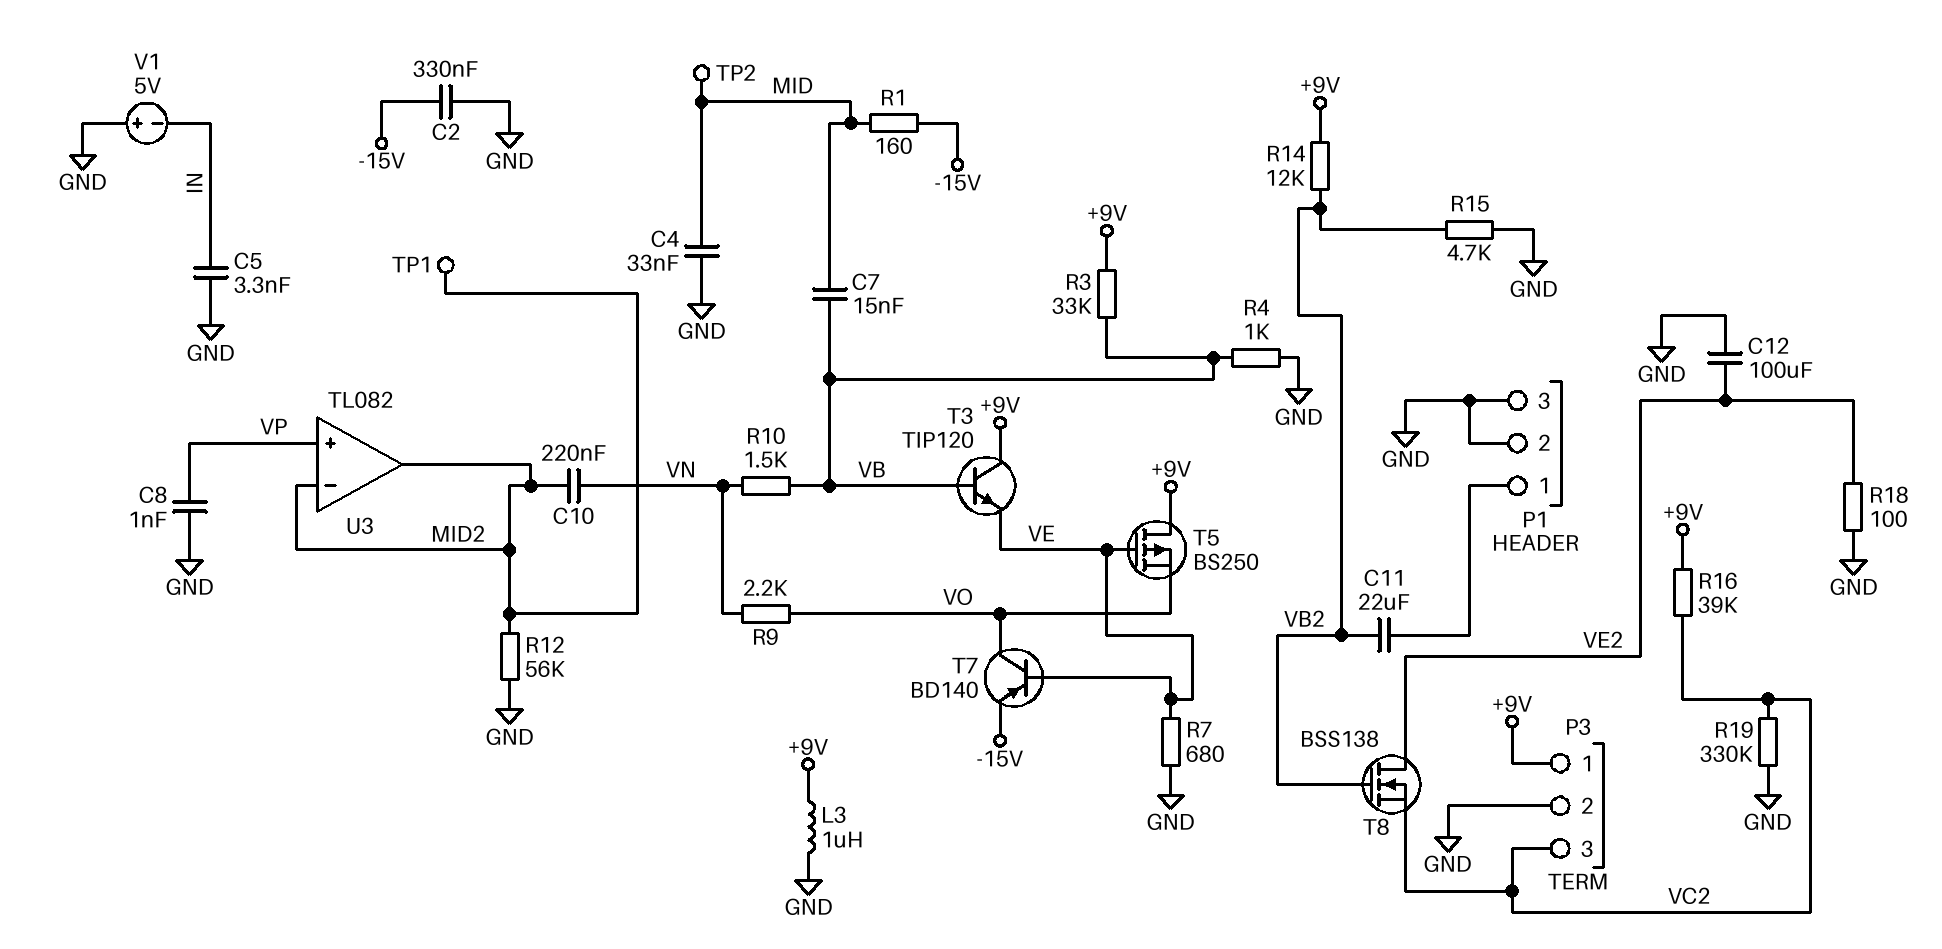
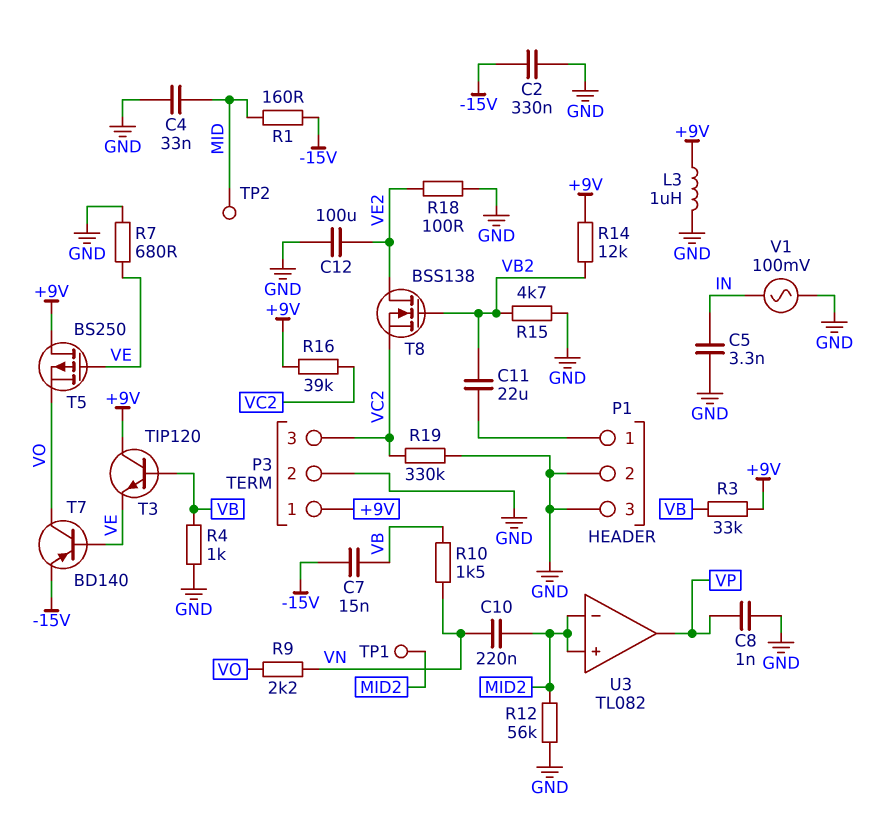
C7: 15nF (MID, VB) -> 15nF (-15V, VB)
U3 pin in+: VP -> MID2
U3 pin out: MID2 -> VP
V1: 5V (plus GND, minus IN) -> AC 100mV (GND, IN)

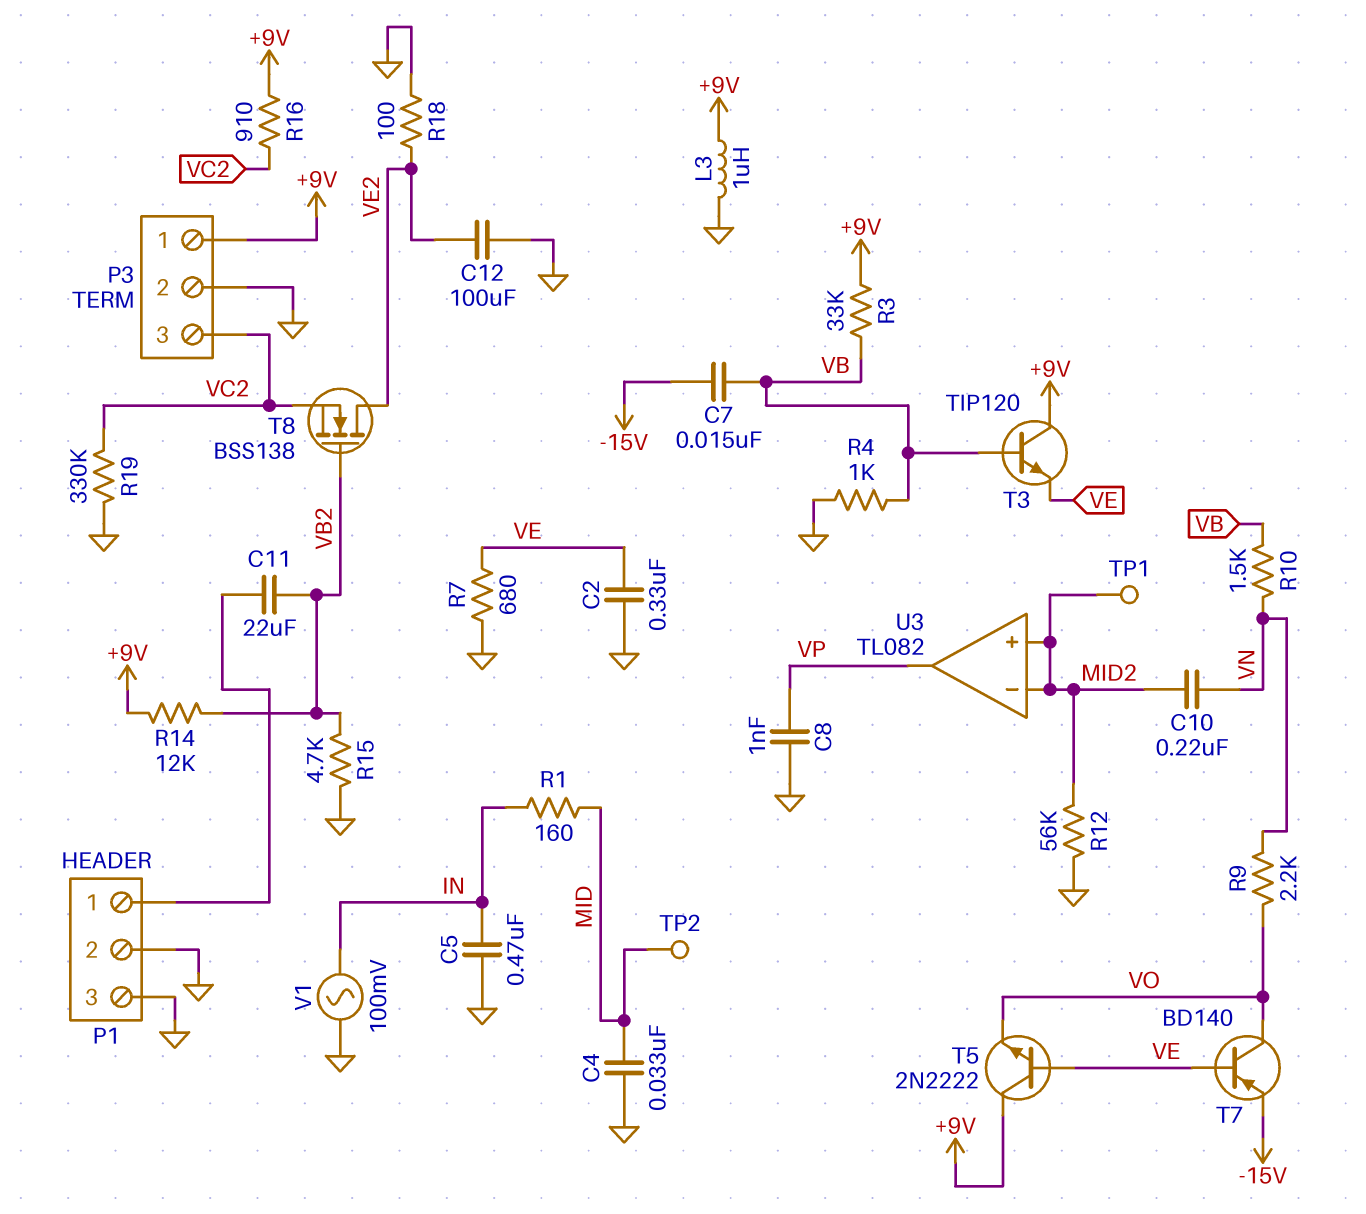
C2: 330nF (-15V, GND) -> 330nF (GND, VE)
C5: 3.3nF (GND, IN) -> 470nF (GND, IN)
R1: 160 (-15V, MID) -> 160 (IN, MID)
R16: 39k (+9V, VC2) -> 910 (+9V, VC2)
T5: PMOS BS250 (G VE, D +9V, S VO) -> NPN 2N2222 (B VE, C +9V, E VO)

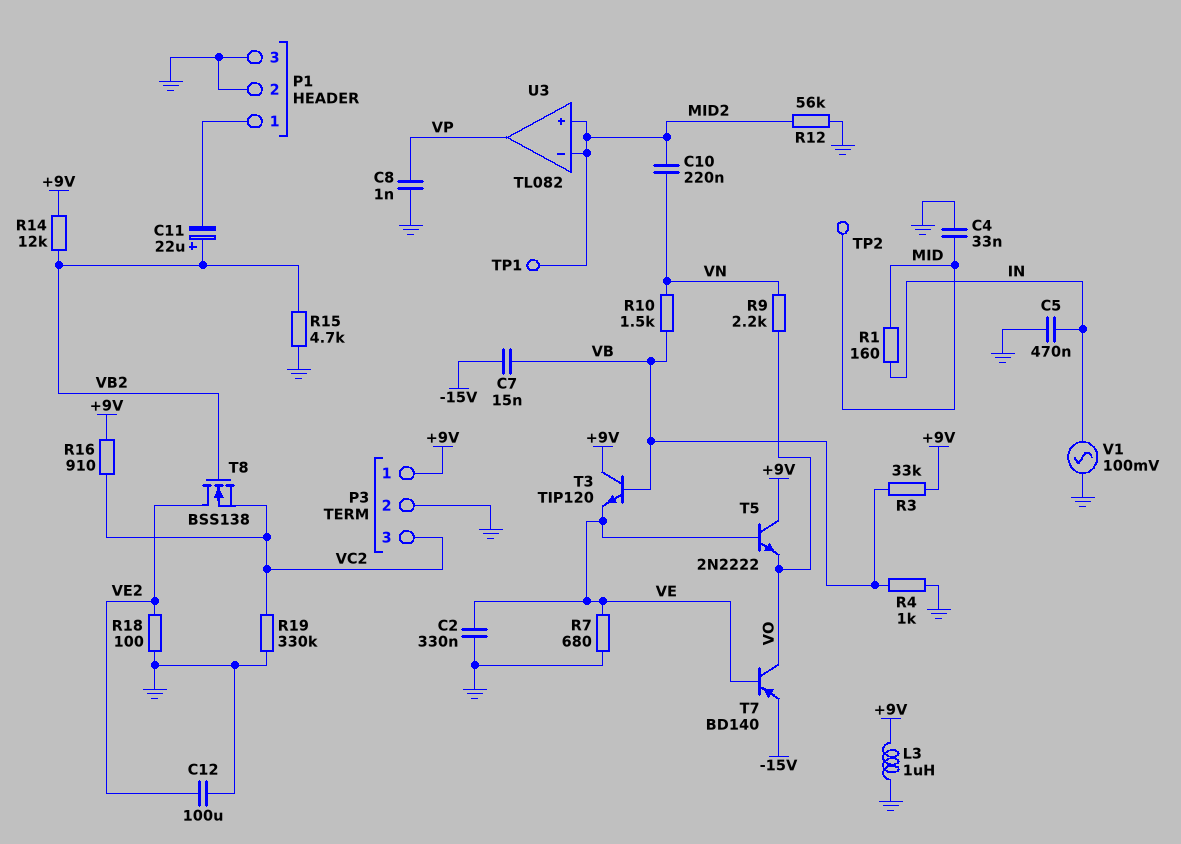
C11: 22uF (P1/1, VB2) -> 22uF (plus VB2, minus P1/1)

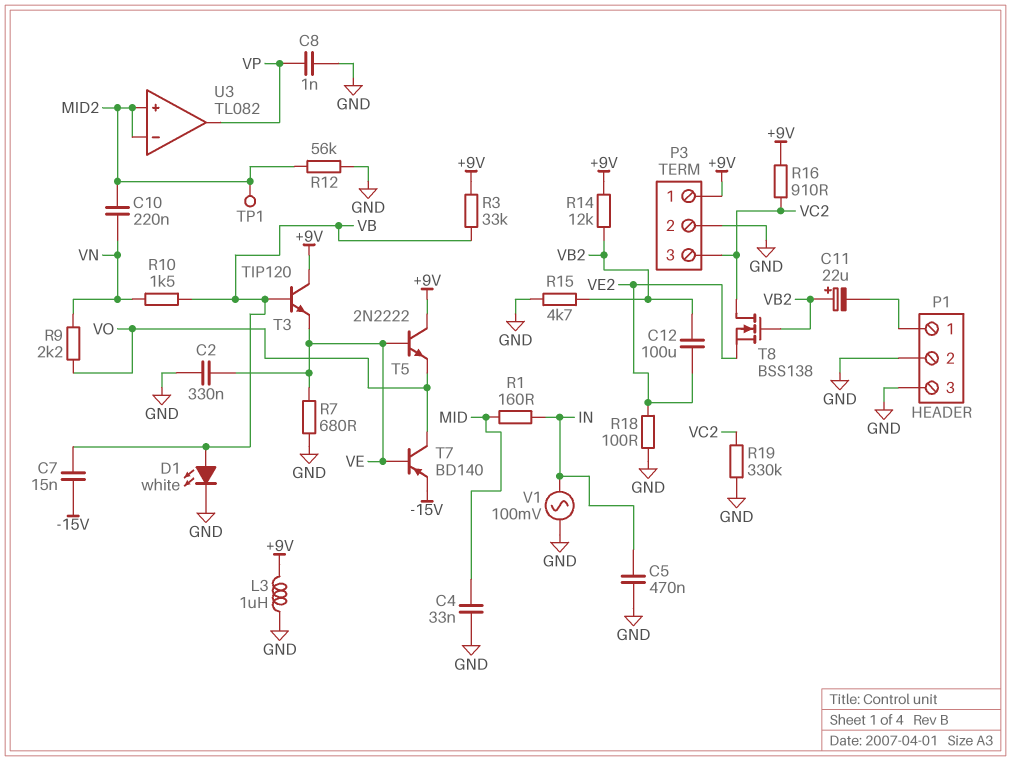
C12: 100uF (GND, VE2) -> 100uF (VB2, VE2)
D1: none -> LED white (A VB, K GND)
R4: 1k (GND, VB) -> none
T8: NMOS BSS138 (G VB2, D VE2, S VC2) -> NMOS BSS138 (G VB2, D VC2, S VE2)
TP2: test point (MID) -> none

